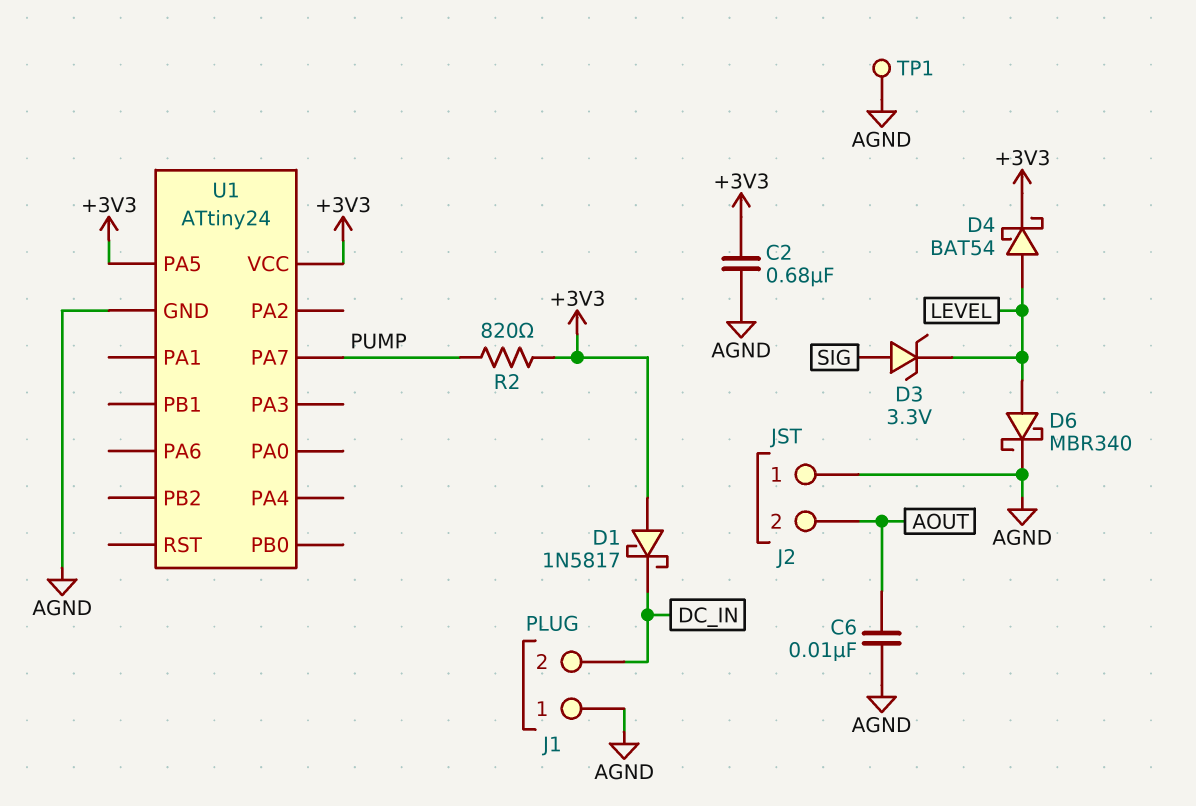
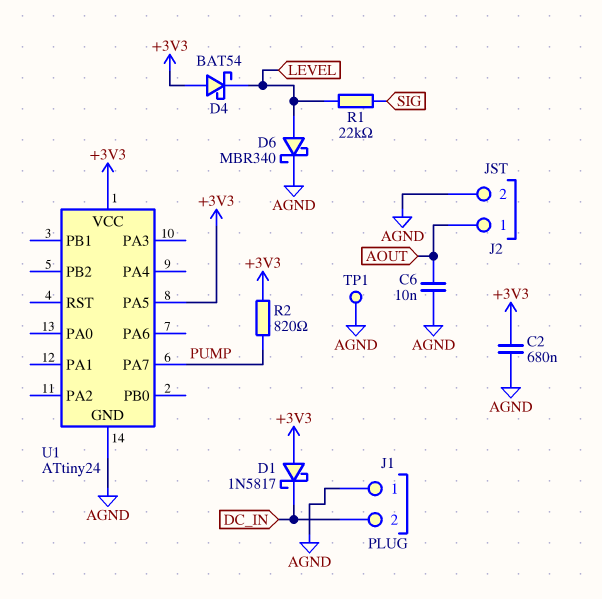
D3: zener 3.3V (A SIG, K LEVEL) -> none
D4: schottky BAT54 (A LEVEL, K +3V3) -> schottky BAT54 (A +3V3, K LEVEL)
J2 pin 1: AGND -> AOUT
J2 pin 2: AOUT -> AGND
R1: none -> 22k (LEVEL, SIG)

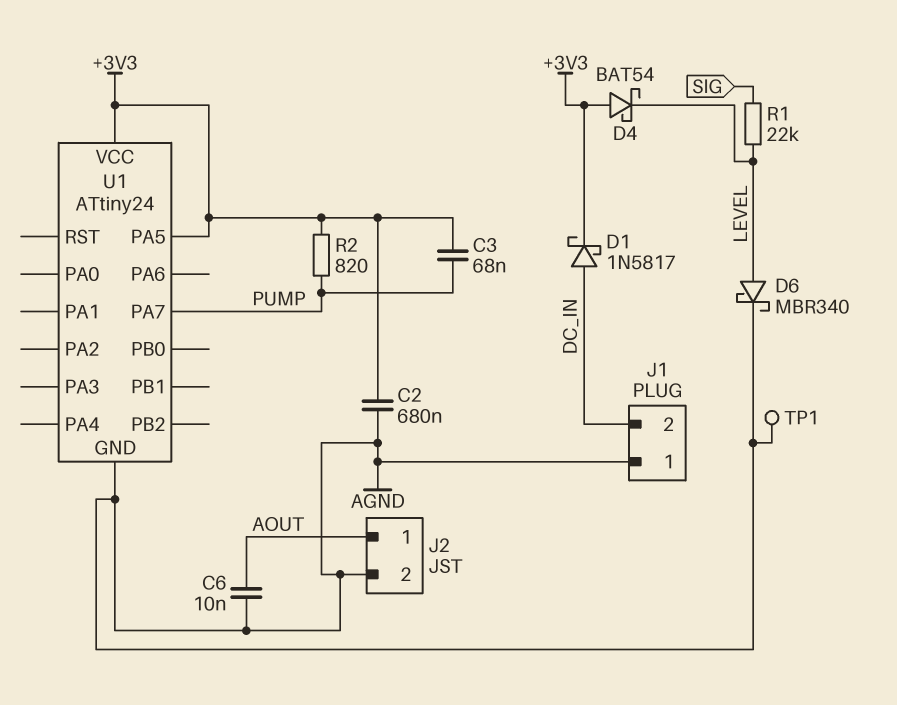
C3: none -> 68nF (+3V3, PUMP)
D1: schottky 1N5817 (A +3V3, K DC_IN) -> schottky 1N5817 (A DC_IN, K +3V3)

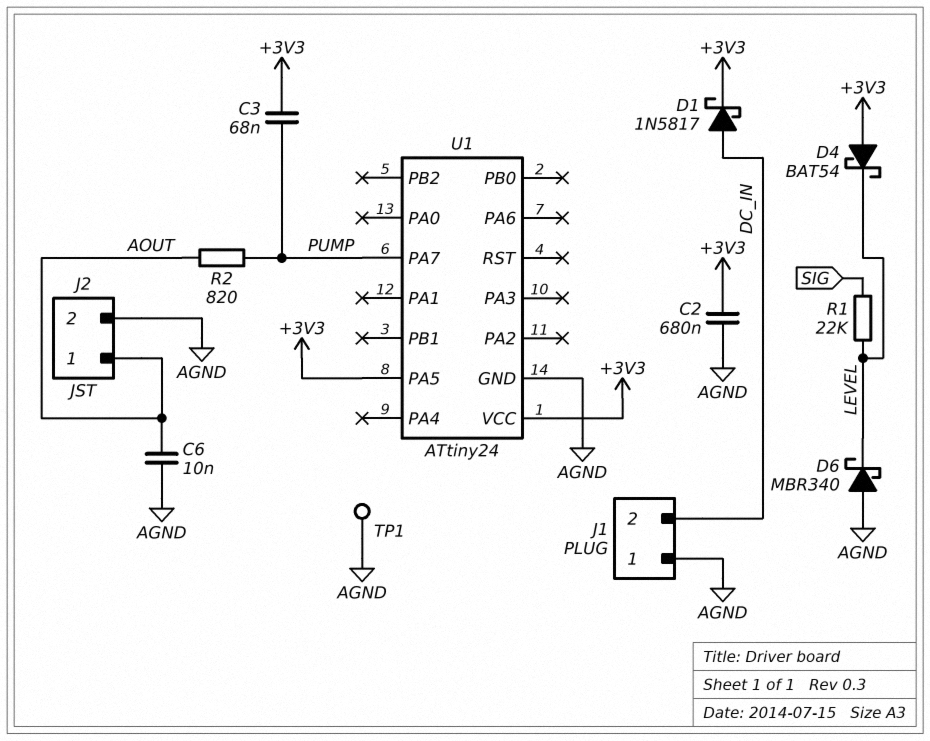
D6: schottky MBR340 (A LEVEL, K AGND) -> schottky MBR340 (A AGND, K LEVEL)
R2: 820 (+3V3, PUMP) -> 820 (AOUT, PUMP)

